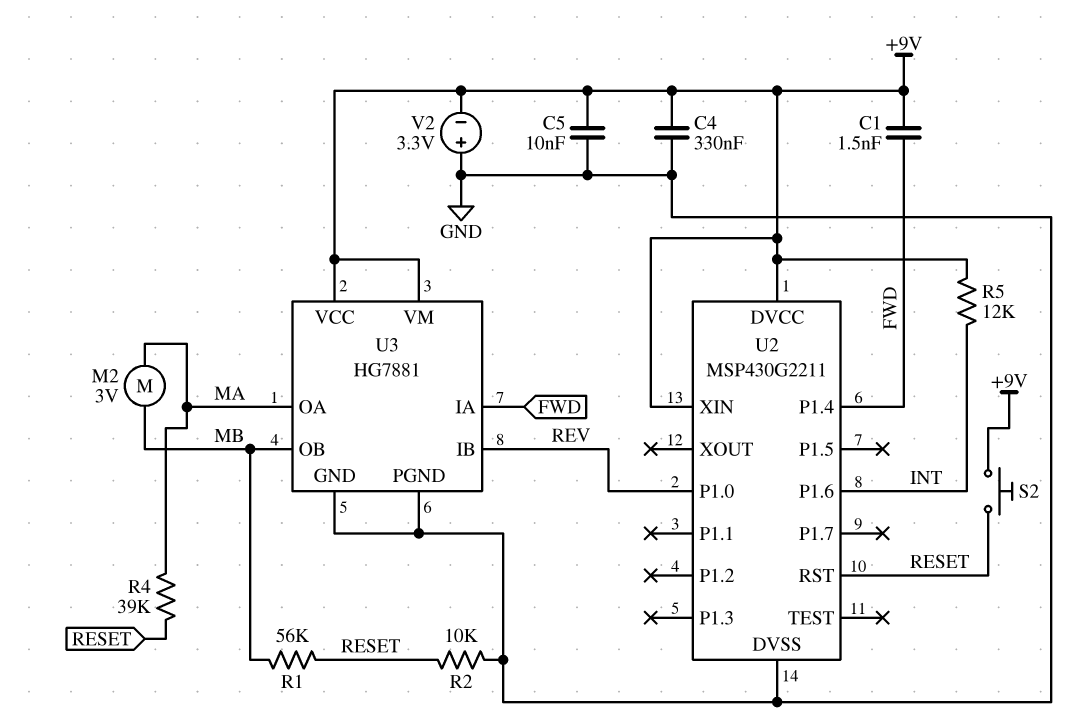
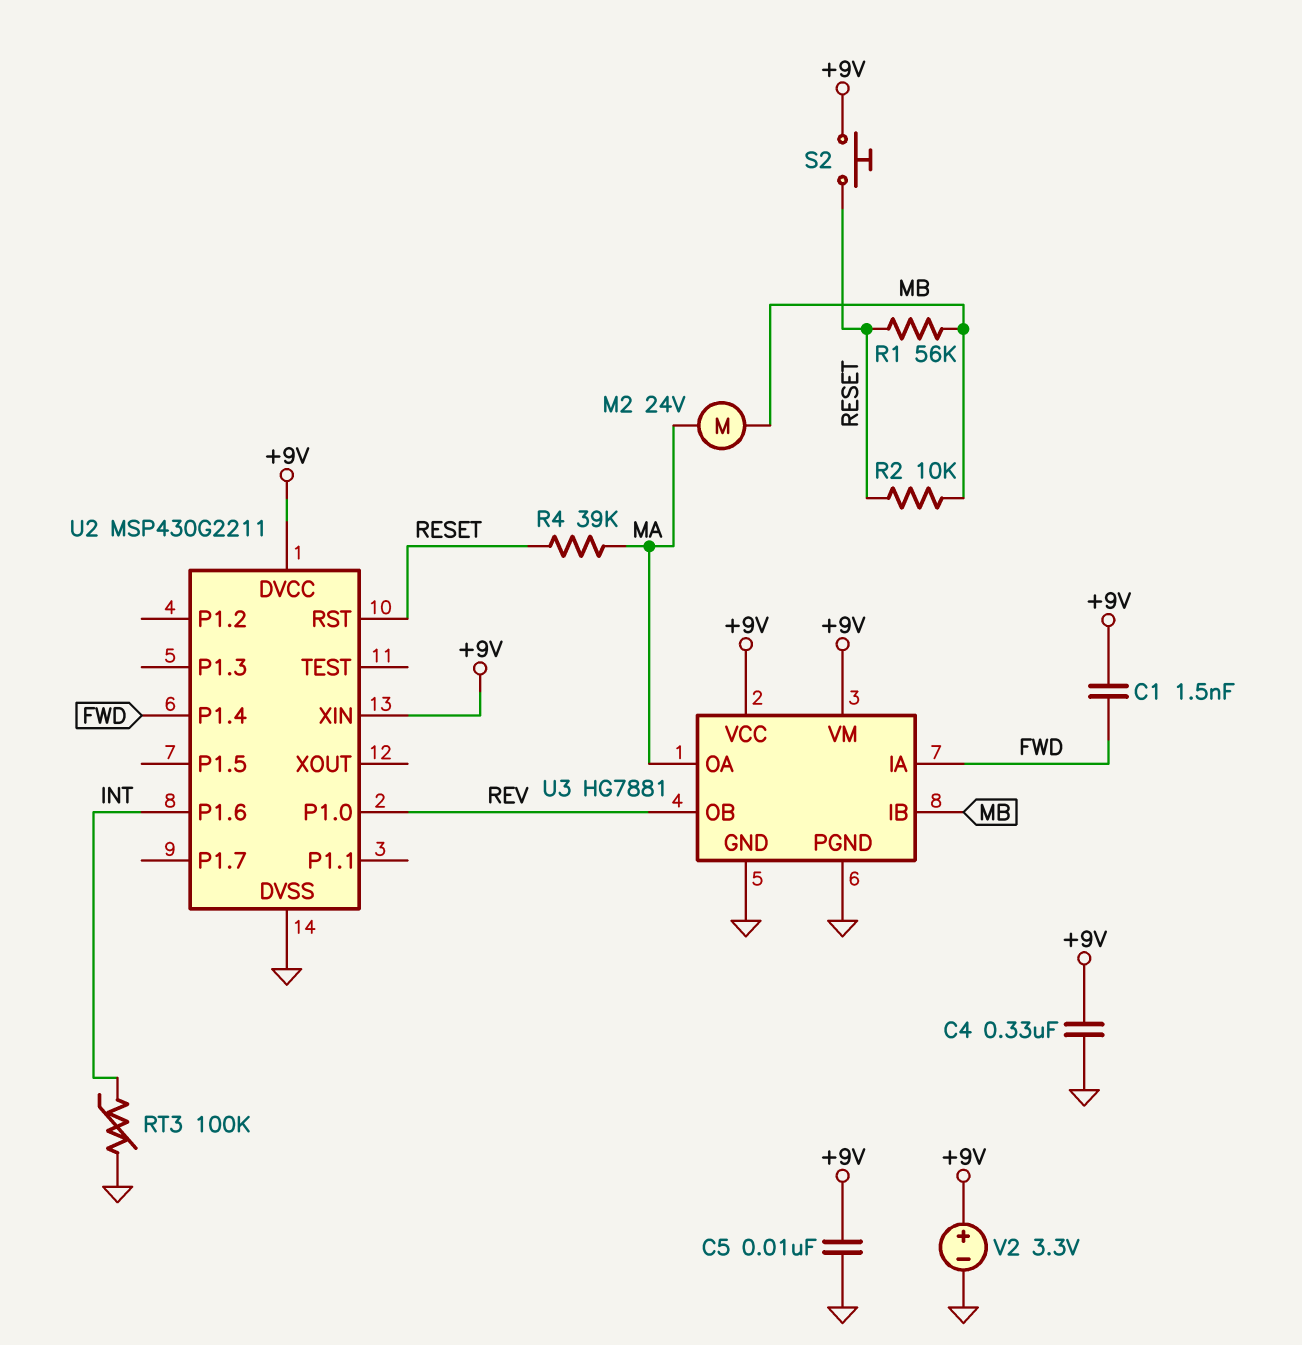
M2: motor 3V (MA, MB) -> motor 24V (MA, MB)
R2: 10k (GND, RESET) -> 10k (MB, RESET)
R5: 12k (+9V, INT) -> none
RT3: none -> 100k (GND, INT)
U3 pin IB: REV -> MB
U3 pin OB: MB -> REV
V2: 3.3V (plus GND, minus +9V) -> 3.3V (plus +9V, minus GND)

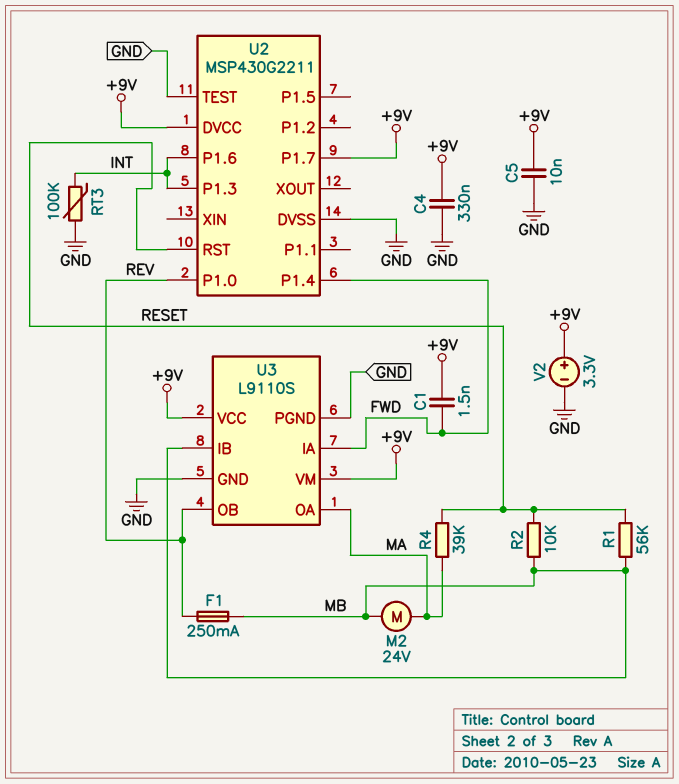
F1: none -> 250mA (MB, REV)
S2: button (+9V, RESET) -> none
U2 pin P1.3: none -> INT
U2 pin P1.7: none -> +9V
U2 pin TEST: none -> GND
U2 pin XIN: +9V -> none
U3: HG7881 -> L9110S

